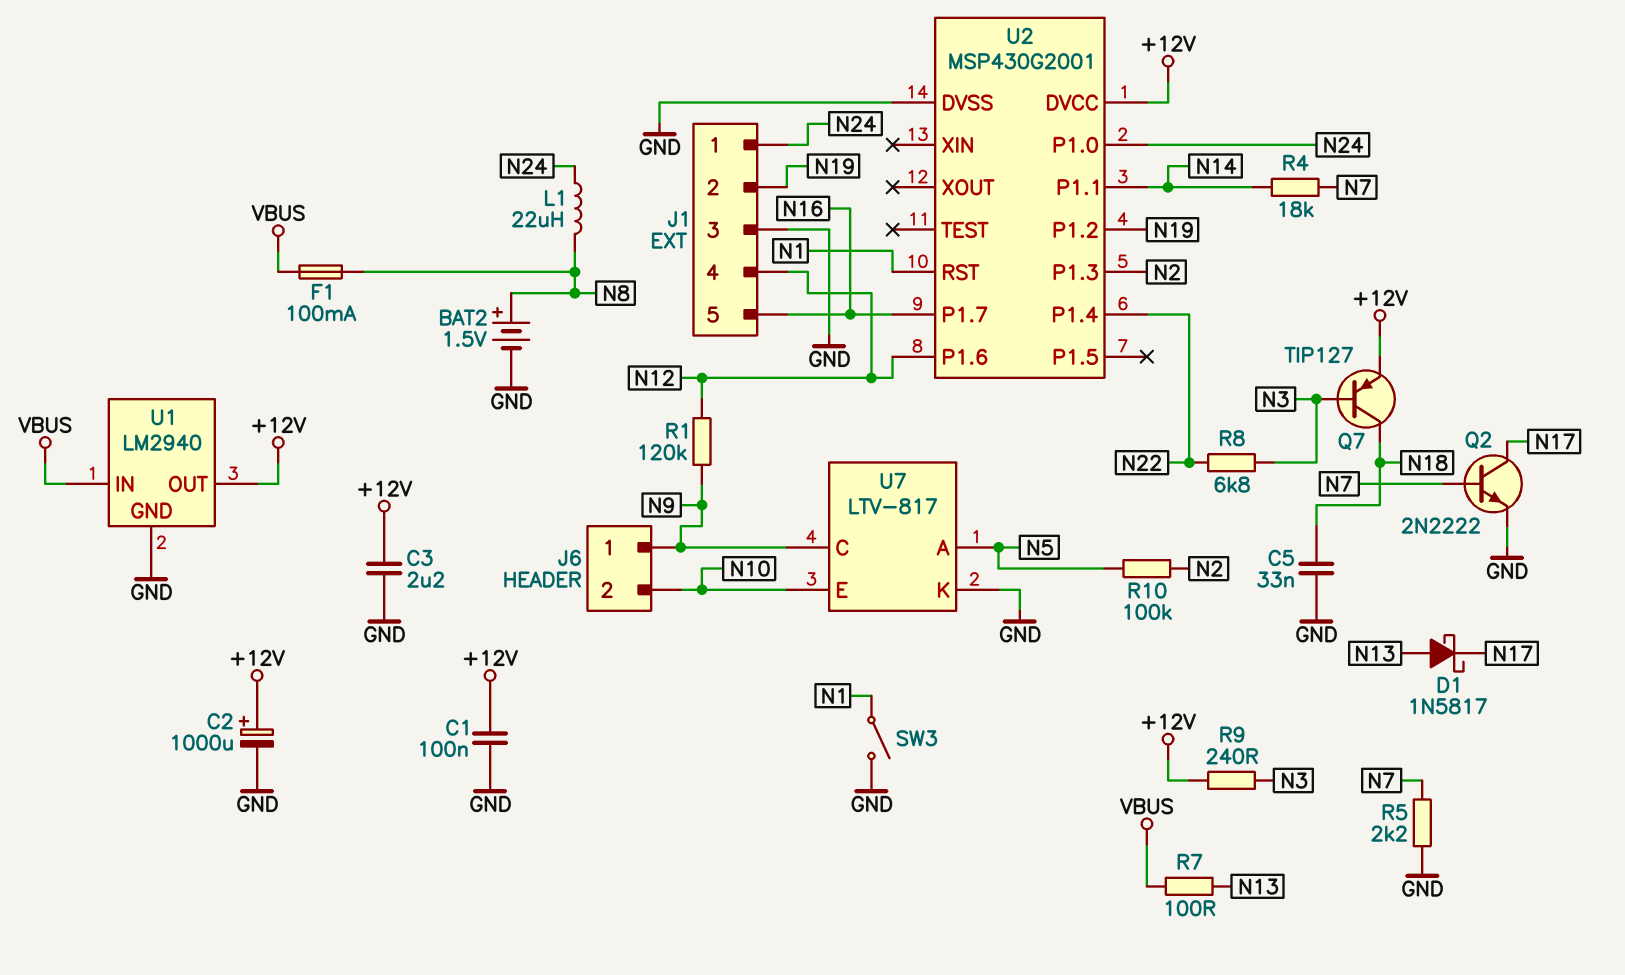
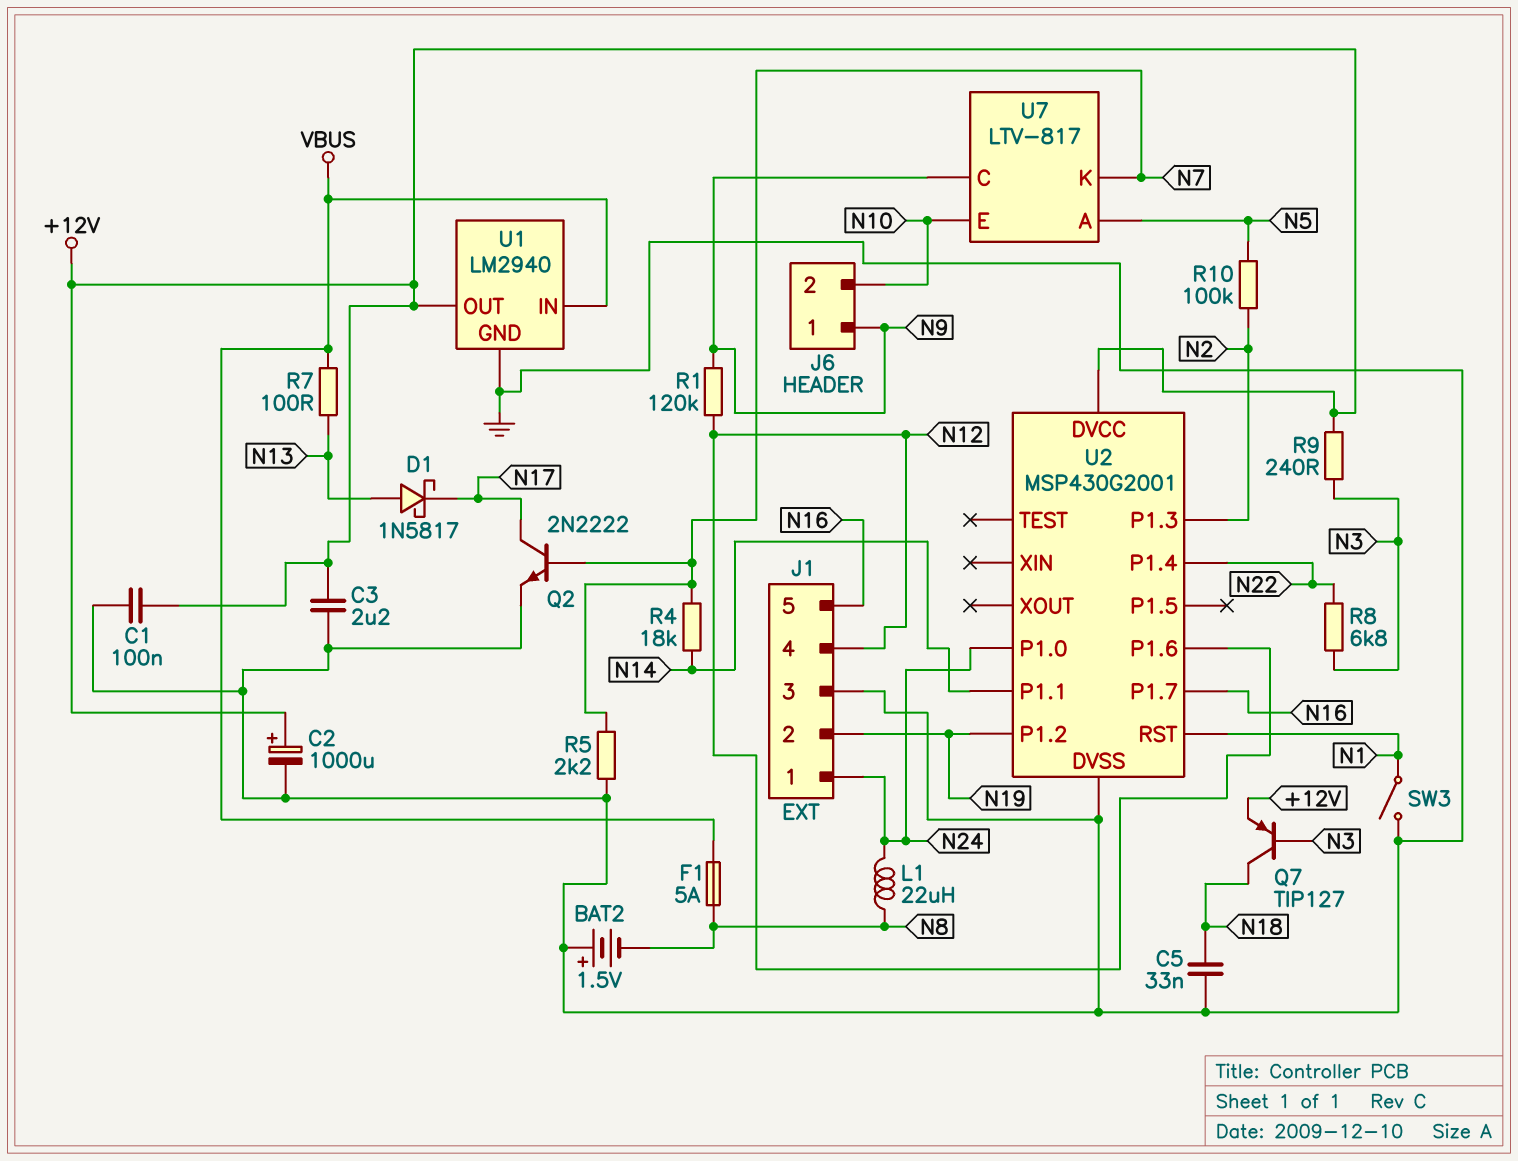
BAT2: 1.5V (plus N8, minus GND) -> 1.5V (plus GND, minus N8)
F1: 100mA (N8, VBUS) -> 5A (N8, VBUS)
U7 pin K: GND -> N7

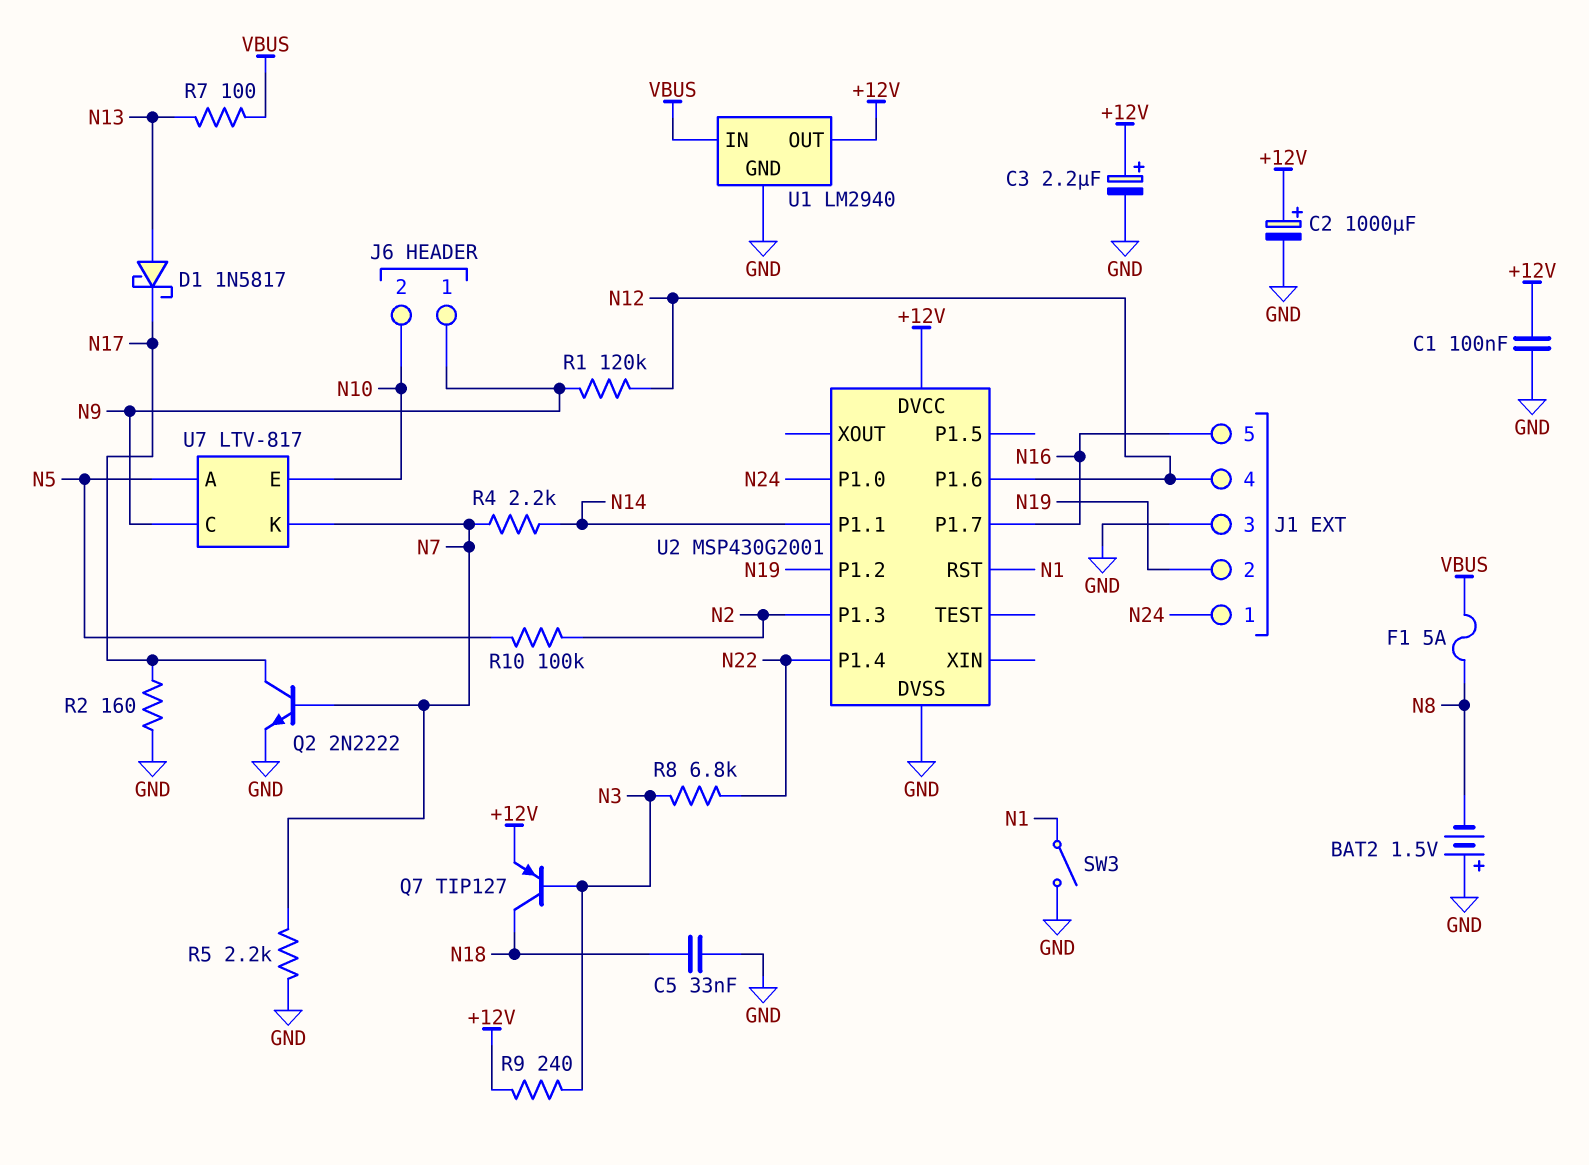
C3: 2.2uF (+12V, GND) -> 2.2uF (plus +12V, minus GND)
L1: 22uH (N8, N24) -> none
R2: none -> 160 (GND, N17)
R4: 18k (N7, N14) -> 2.2k (N7, N14)

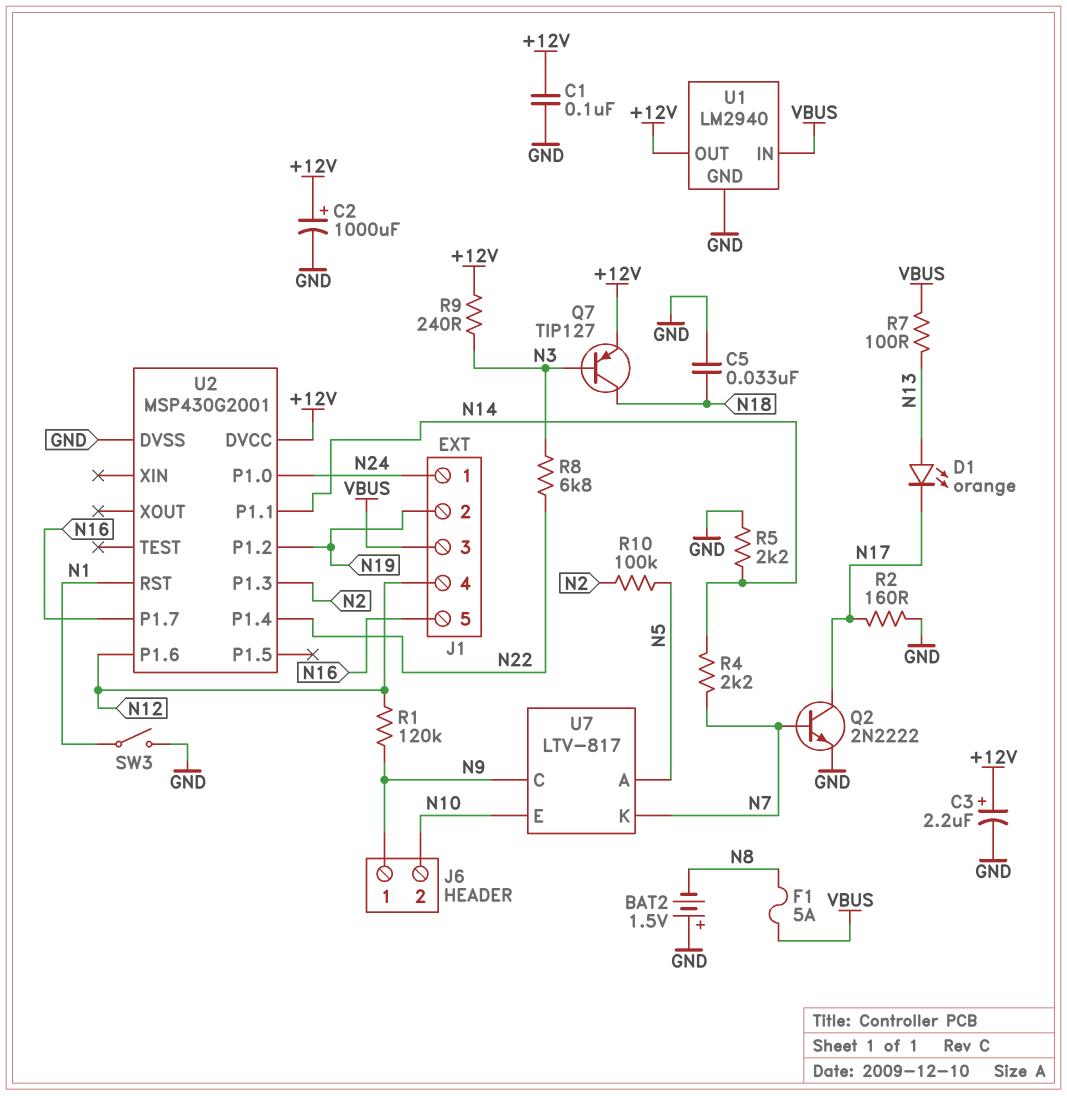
D1: schottky 1N5817 (A N13, K N17) -> LED orange (A N13, K N17)
J1 pin 3: GND -> VBUS
R5: 2.2k (GND, N7) -> 2.2k (GND, N14)

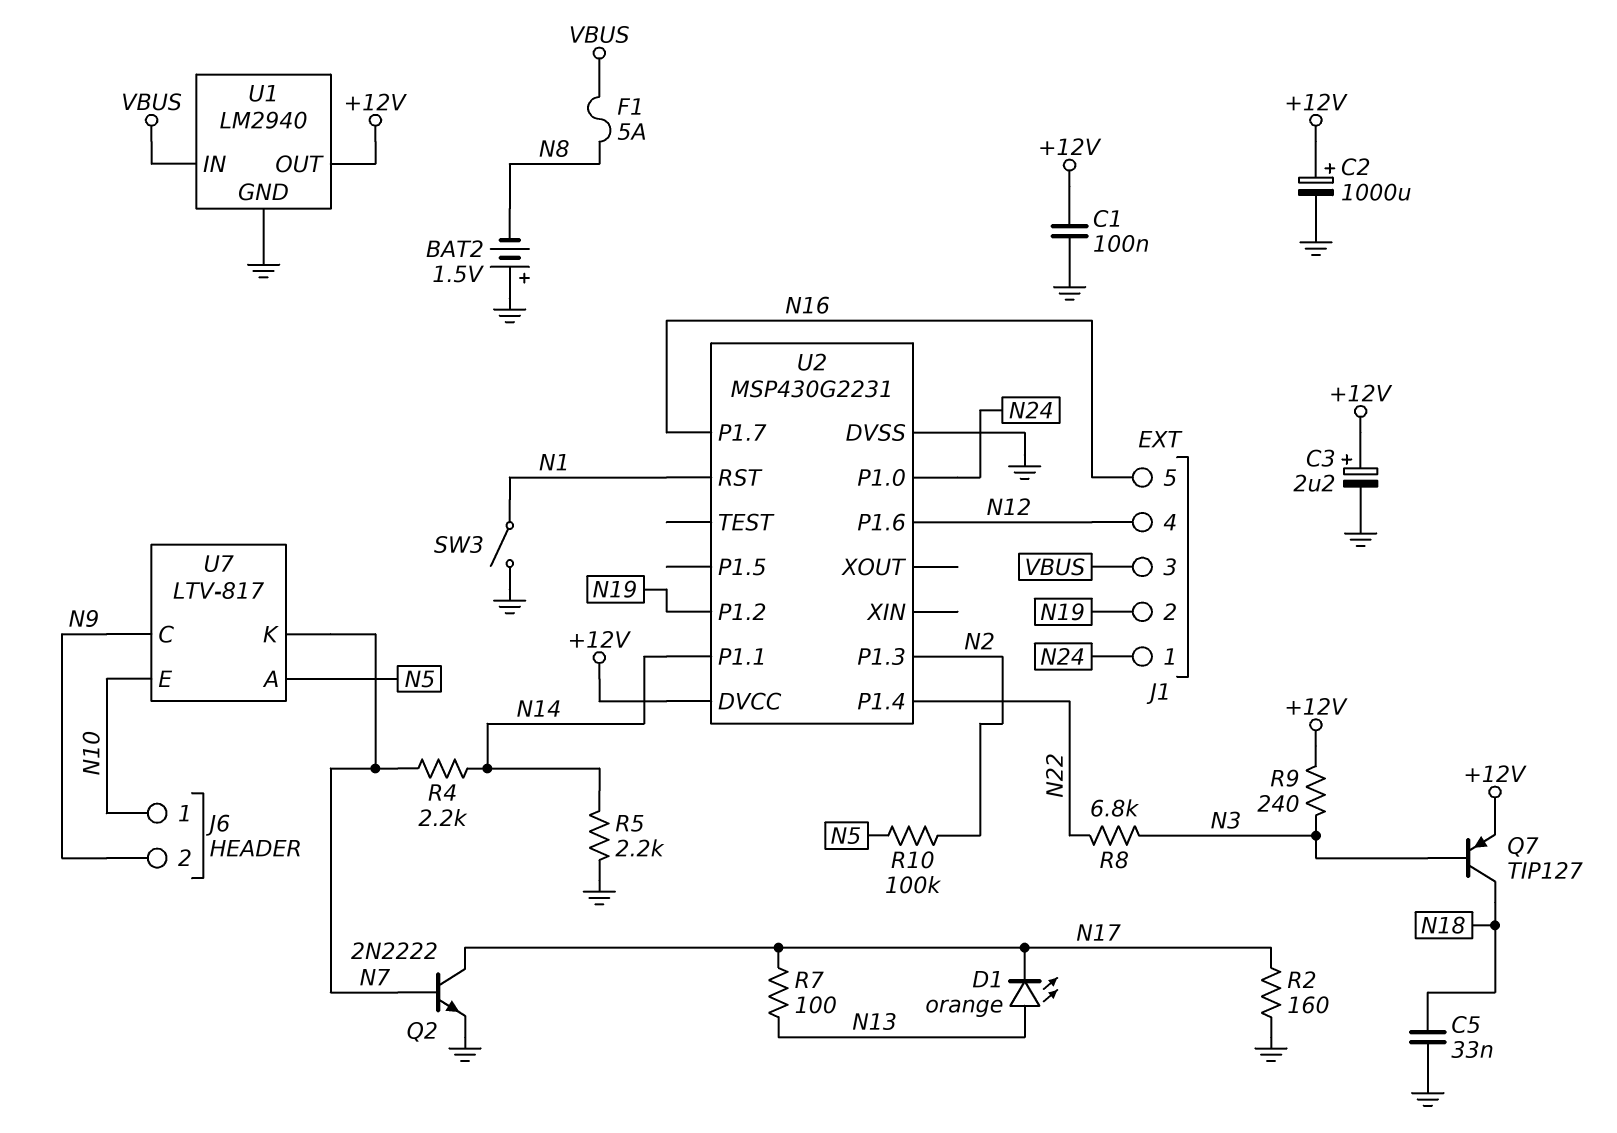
J6 pin 1: N9 -> N10
J6 pin 2: N10 -> N9
R1: 120k (N9, N12) -> none
R7: 100 (N13, VBUS) -> 100 (N13, N17)
U2: MSP430G2001 -> MSP430G2231

